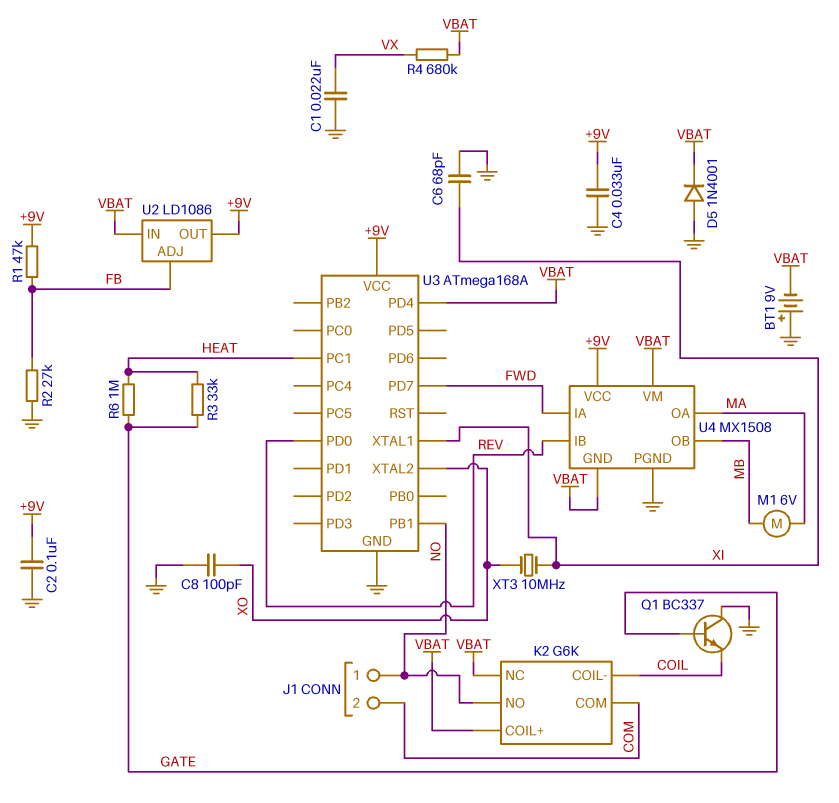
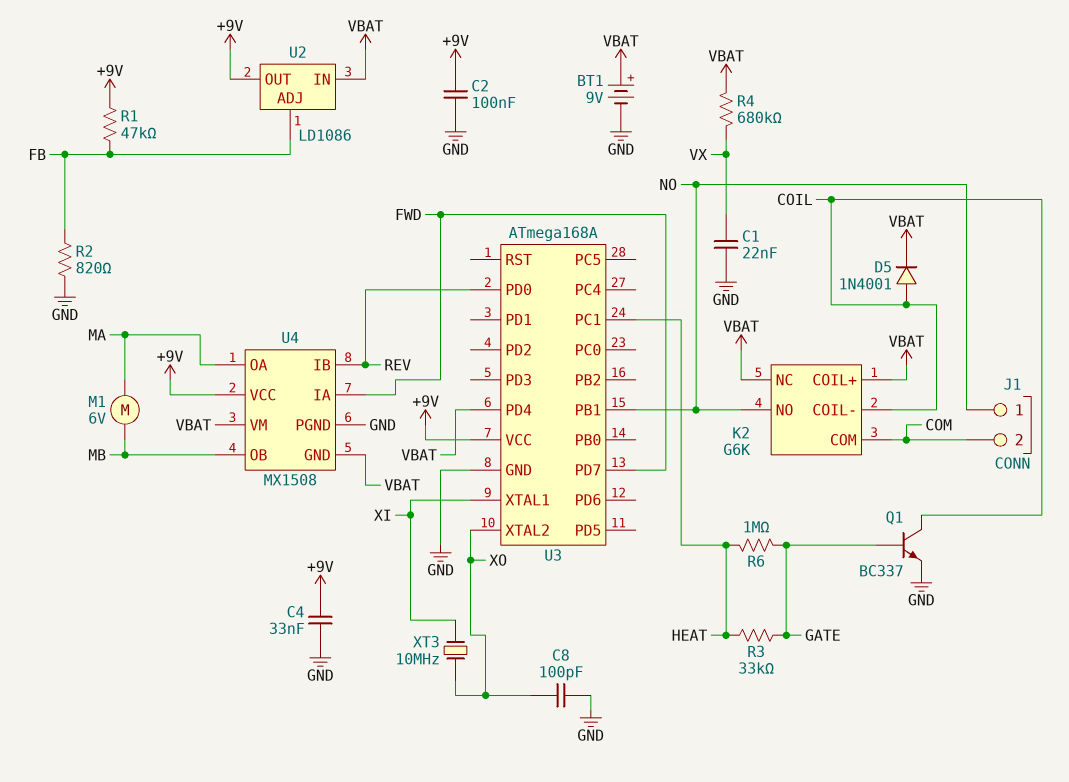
BT1: 9V (plus GND, minus VBAT) -> 9V (plus VBAT, minus GND)
C6: 68pF (GND, XI) -> none
D5: diode 1N4001 (A GND, K VBAT) -> diode 1N4001 (A COIL, K VBAT)
Q1: NPN BC337 (B GATE, C GND, E COIL) -> NPN BC337 (B GATE, C COIL, E GND)
R2: 27k (FB, GND) -> 820 (FB, GND)

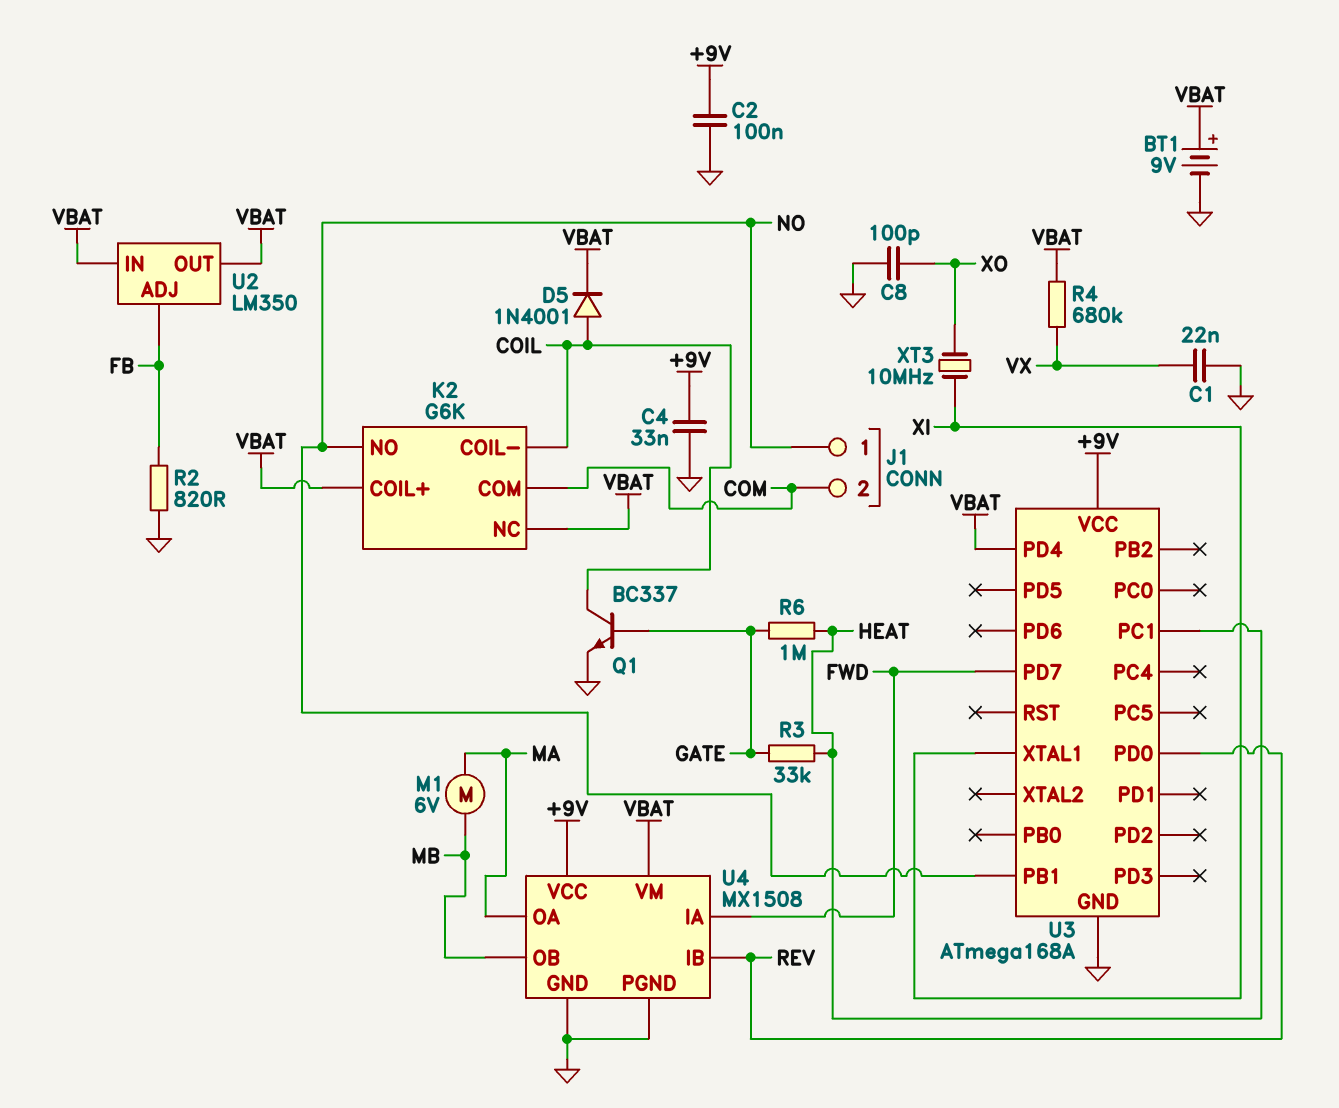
R1: 47k (+9V, FB) -> none
U2: LD1086 -> LM350
U2 pin OUT: +9V -> VBAT
U3 pin XTAL2: XO -> none
U4 pin GND: VBAT -> GND

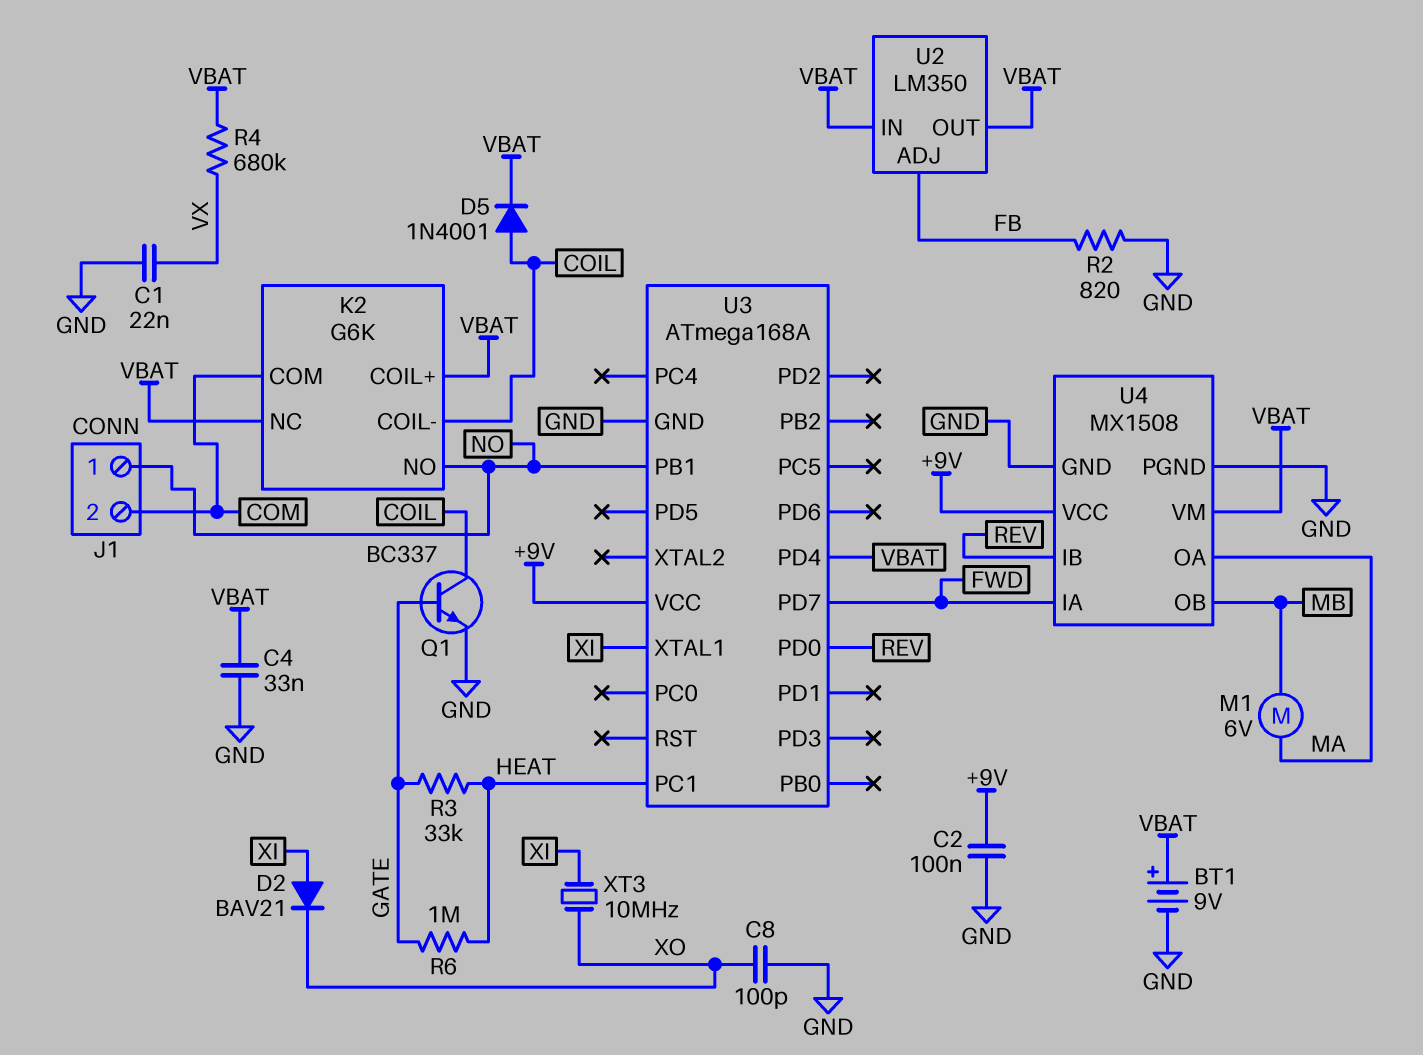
C4: 33nF (+9V, GND) -> 33nF (GND, VBAT)
D2: none -> diode BAV21 (A XI, K XO)

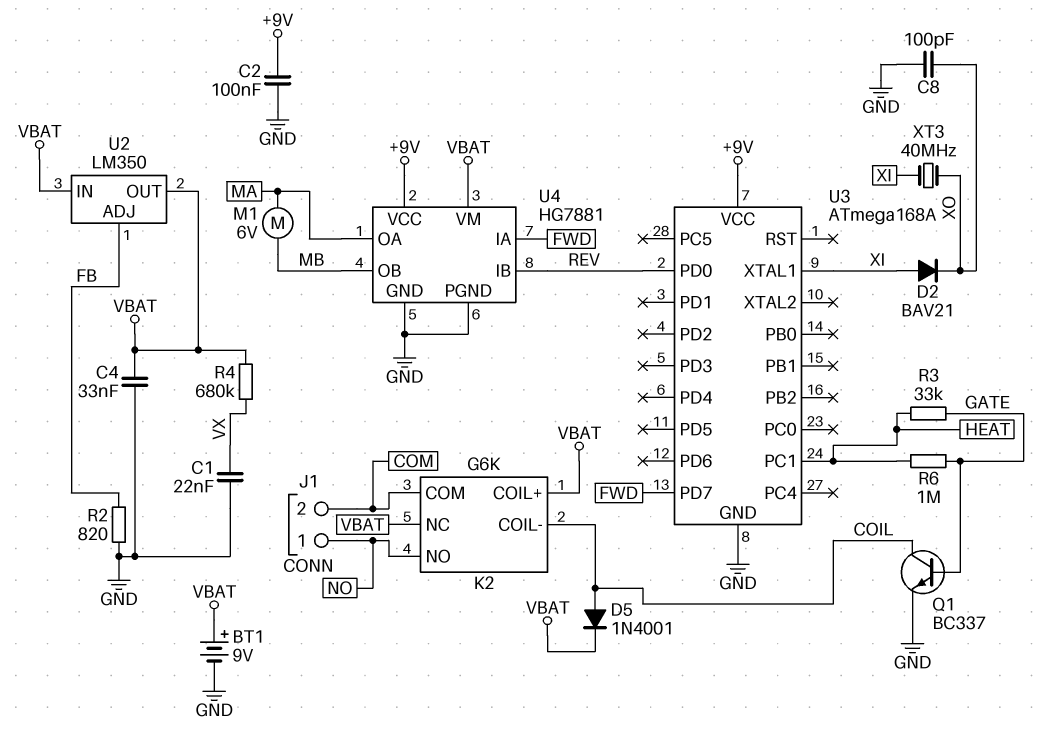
U3 pin PB1: NO -> none
U3 pin PD4: VBAT -> none
U4: MX1508 -> HG7881
XT3: 10MHz (XI, XO) -> 40MHz (XI, XO)

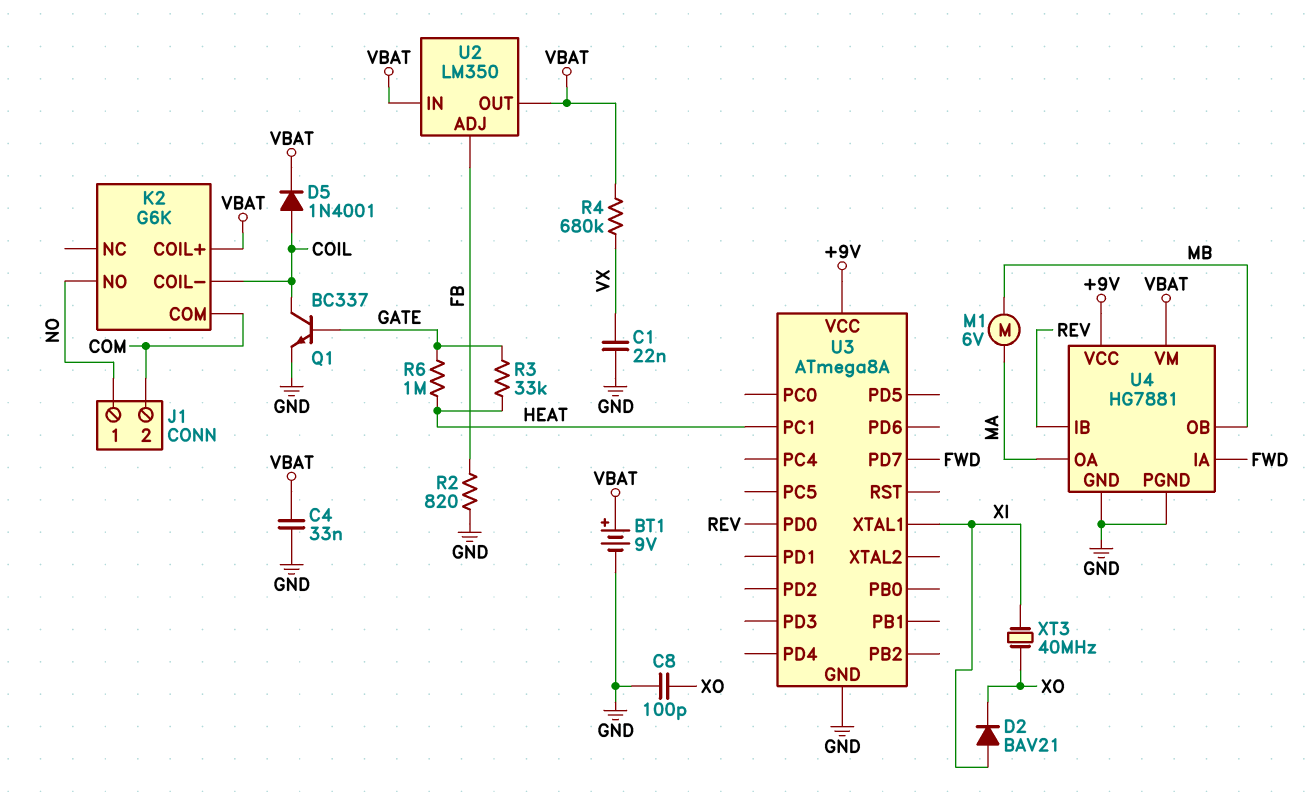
C2: 100nF (+9V, GND) -> none
K2 pin NC: VBAT -> none
U3: ATmega168A -> ATmega8A

